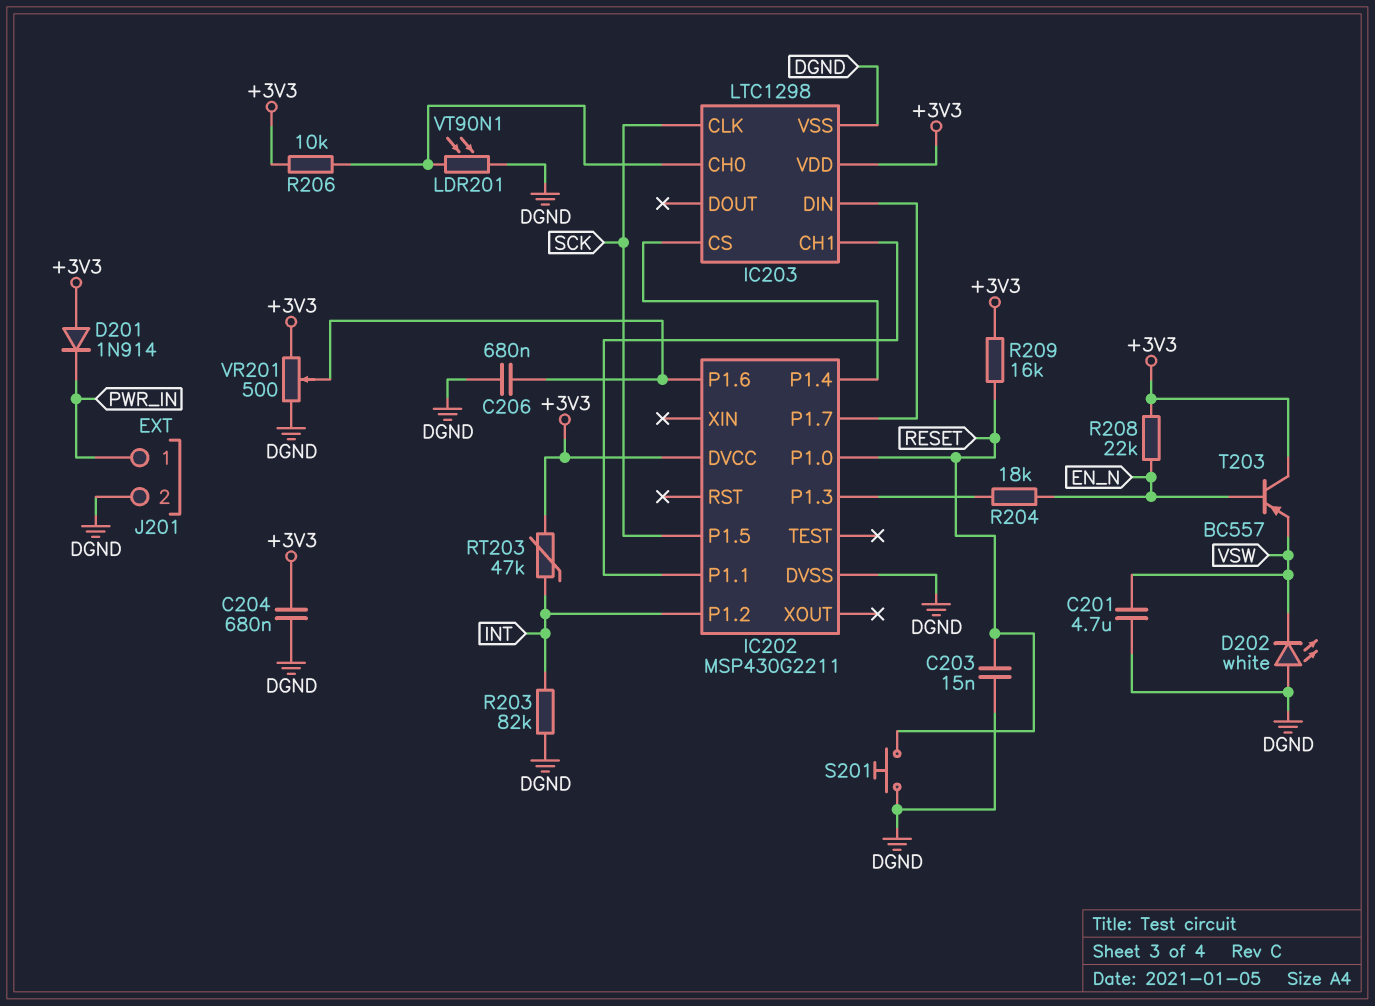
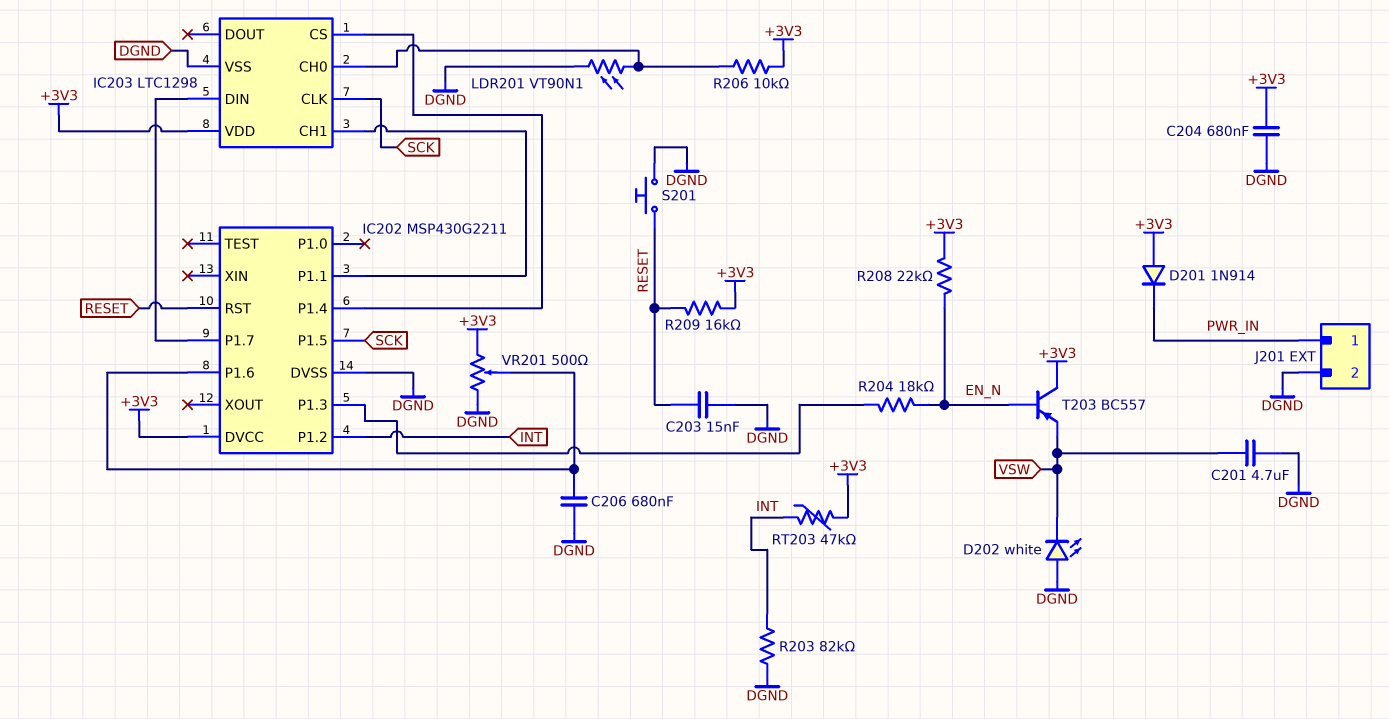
IC202 pin P1.0: RESET -> none
IC202 pin RST: none -> RESET

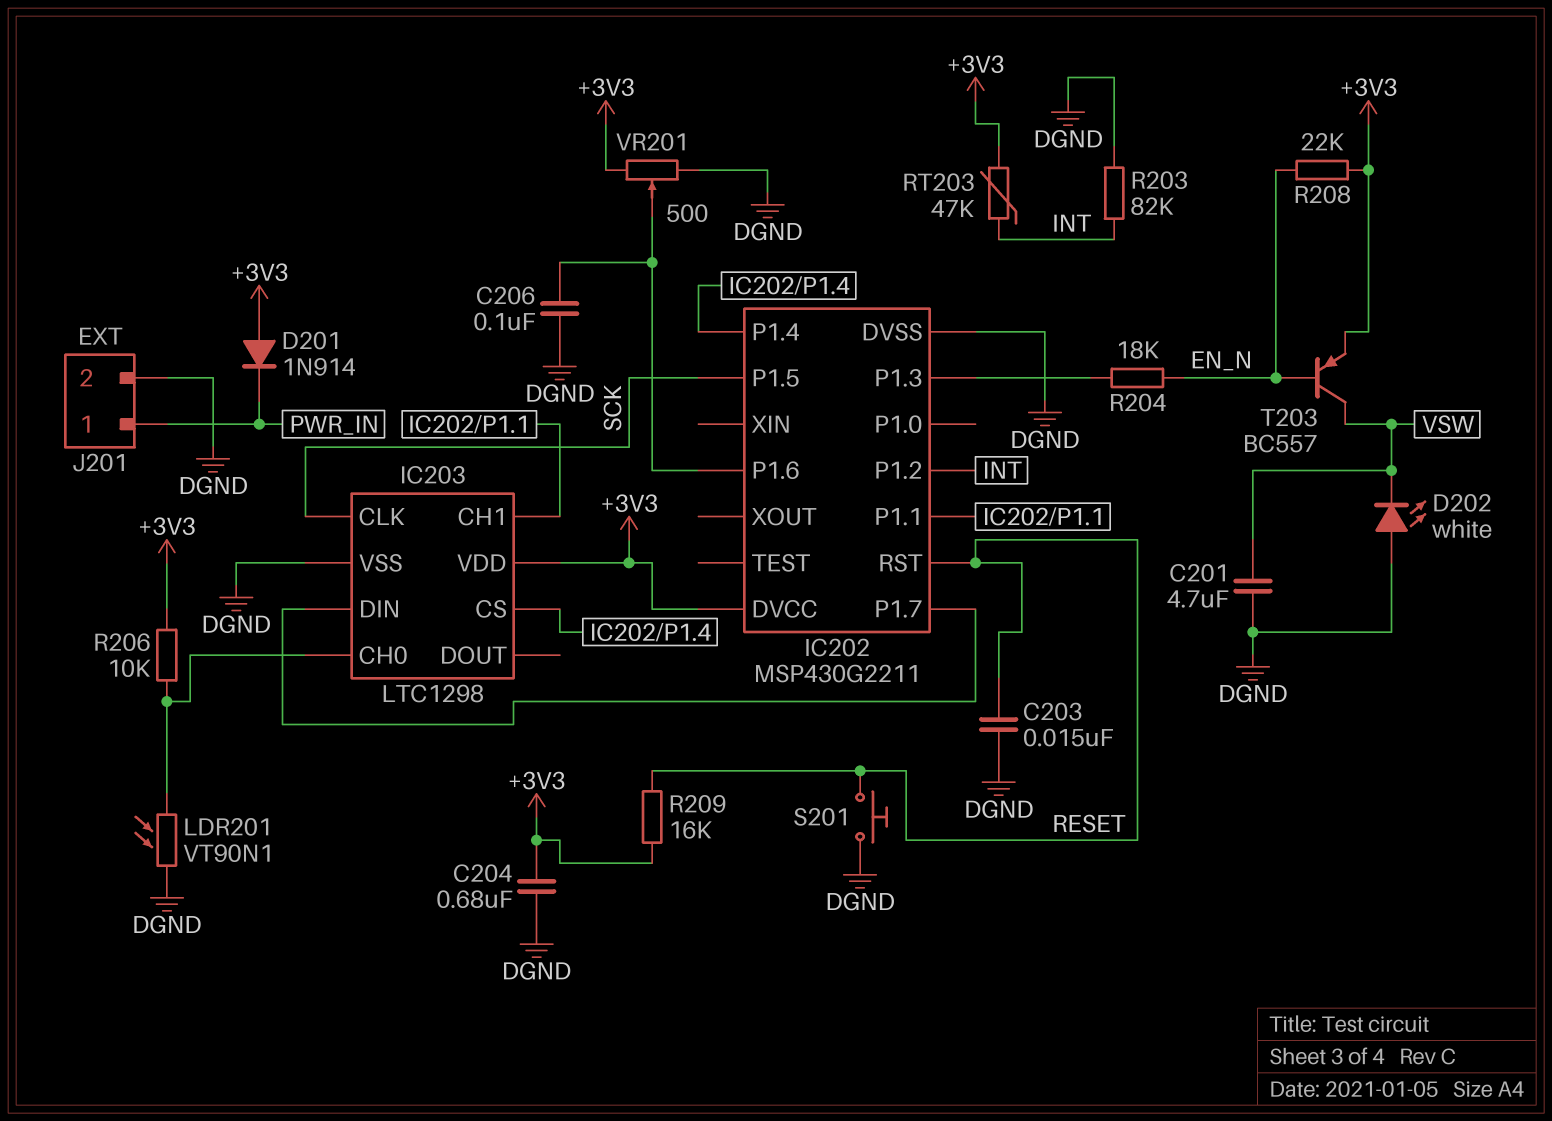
C206: 680nF (DGND, IC202/P1.6) -> 100nF (DGND, IC202/P1.6)
T203: PNP BC557 (B EN_N, C +3V3, E VSW) -> PNP BC557 (B EN_N, C VSW, E +3V3)

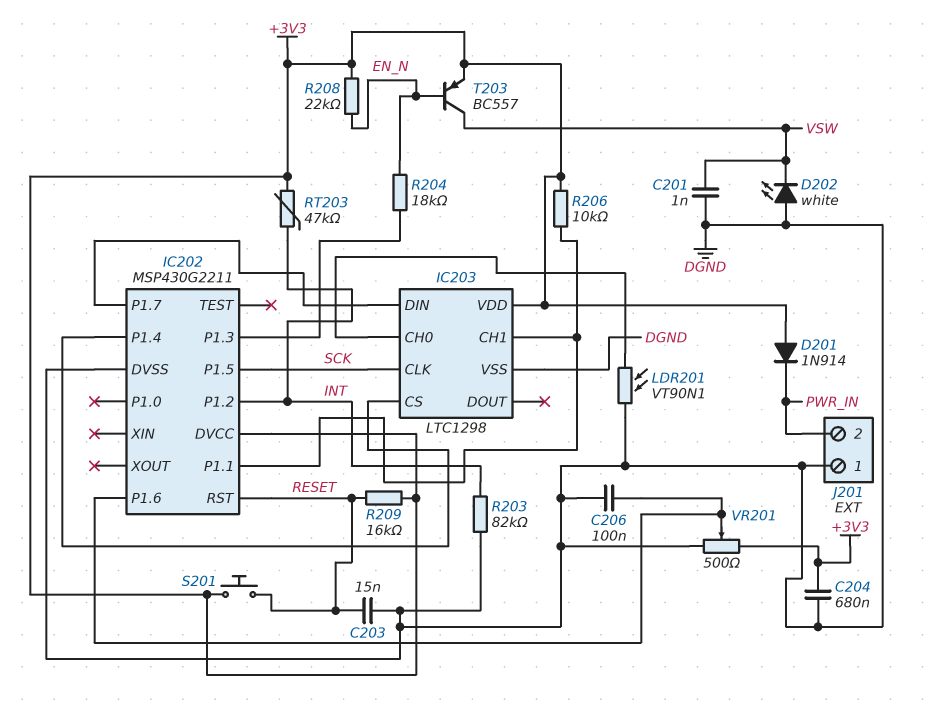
C201: 4.7uF (DGND, VSW) -> 1nF (DGND, VSW)
J201 pin 1: PWR_IN -> DGND
J201 pin 2: DGND -> PWR_IN
R206: 10k (+3V3, IC203/CH0) -> 10k (+3V3, IC202/P1.1)
S201: button (DGND, RESET) -> button (+3V3, RESET)

